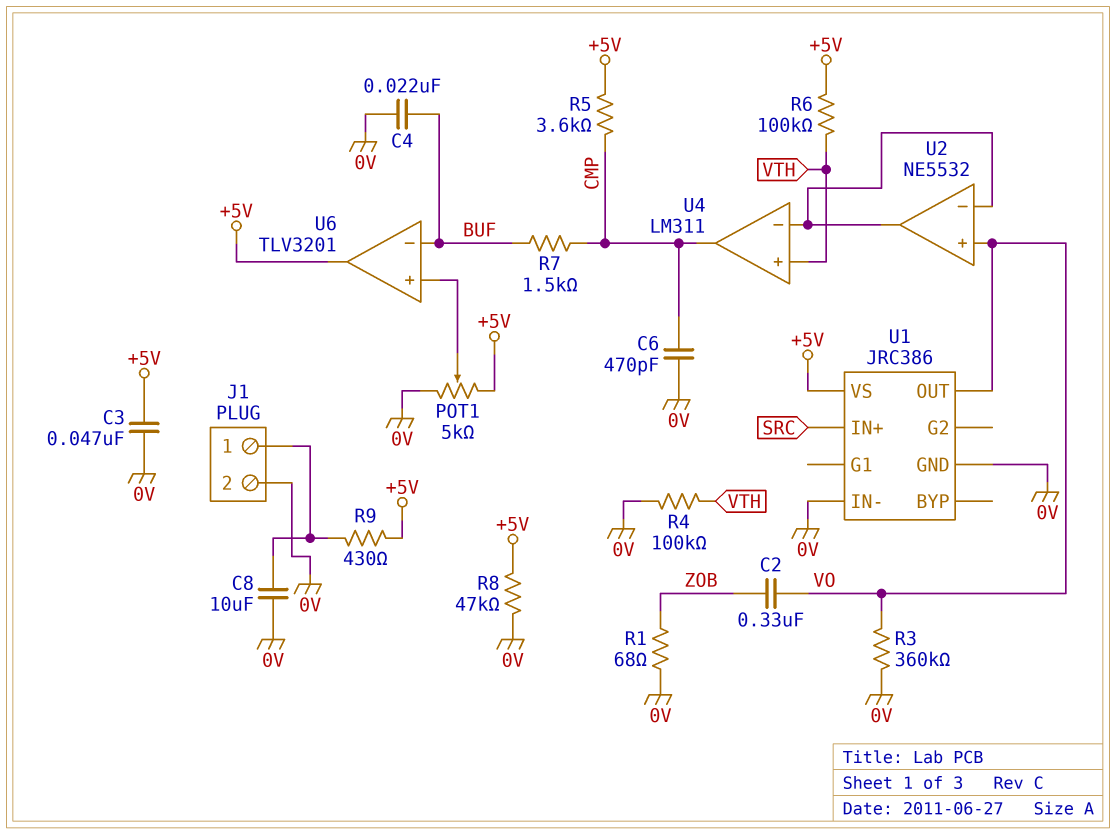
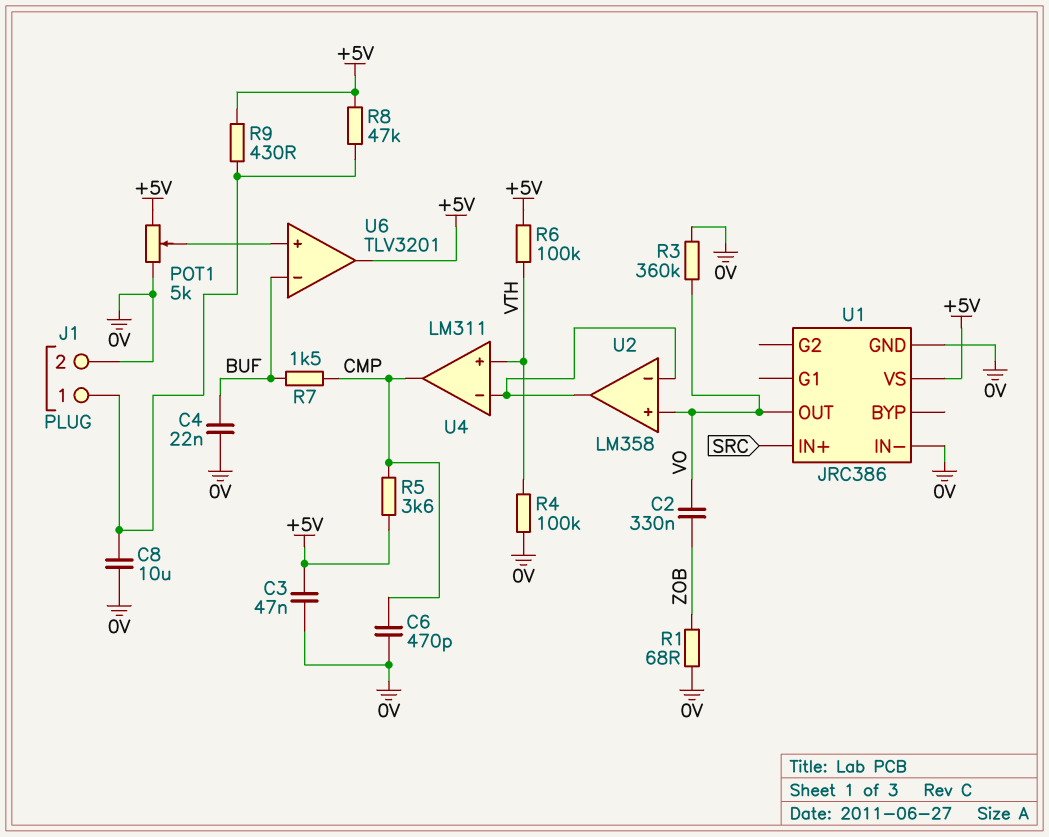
R8: 47k (+5V, 0V) -> 47k (+5V, J1/1)
U2: NE5532 -> LM358

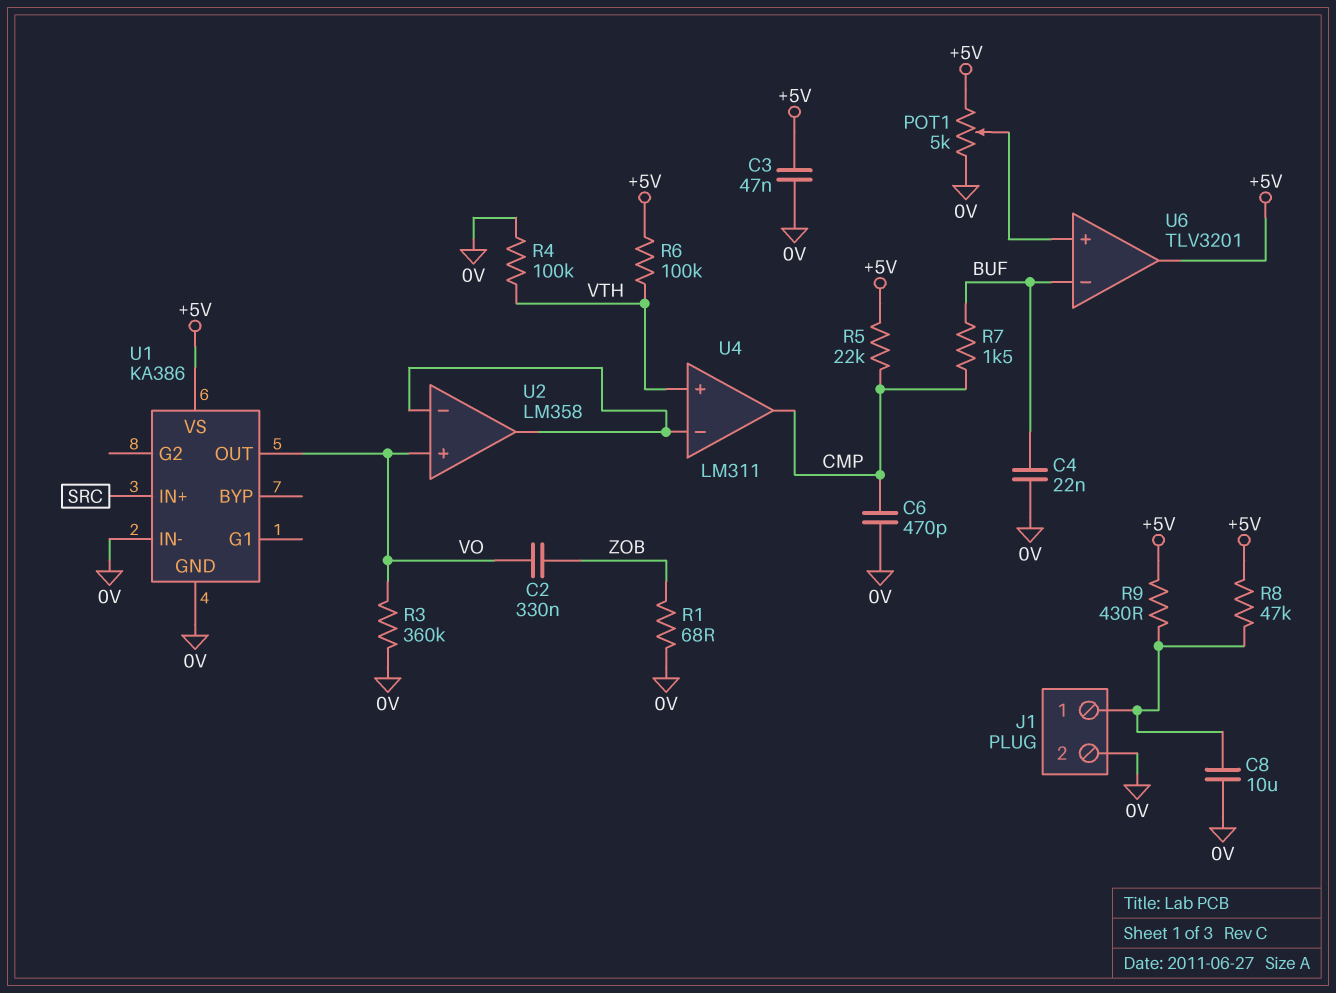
R5: 3.6k (+5V, CMP) -> 22k (+5V, CMP)
U1: JRC386 -> KA386

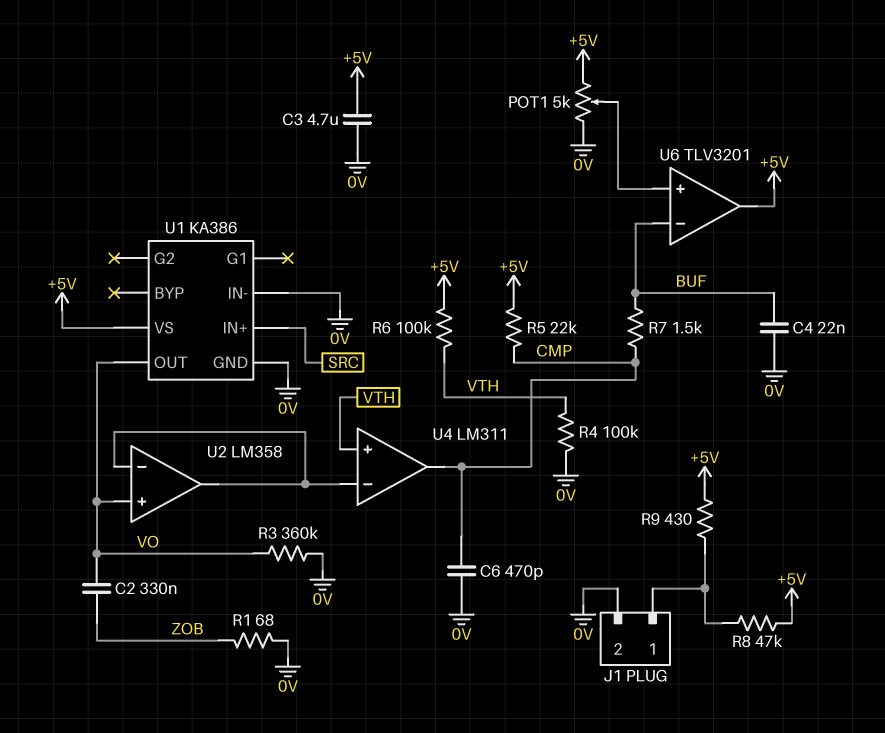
C3: 47nF (+5V, 0V) -> 4.7uF (+5V, 0V)
C8: 10uF (0V, J1/1) -> none

